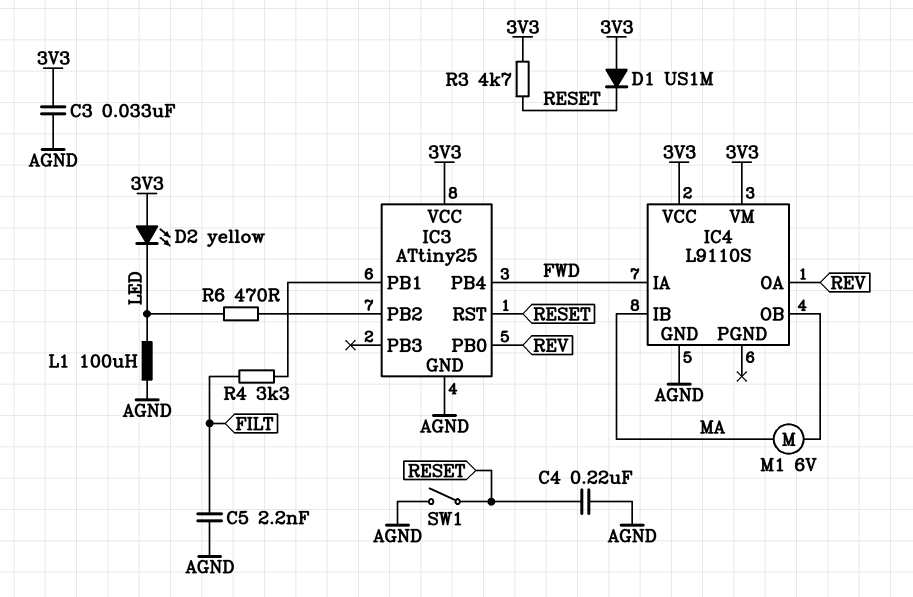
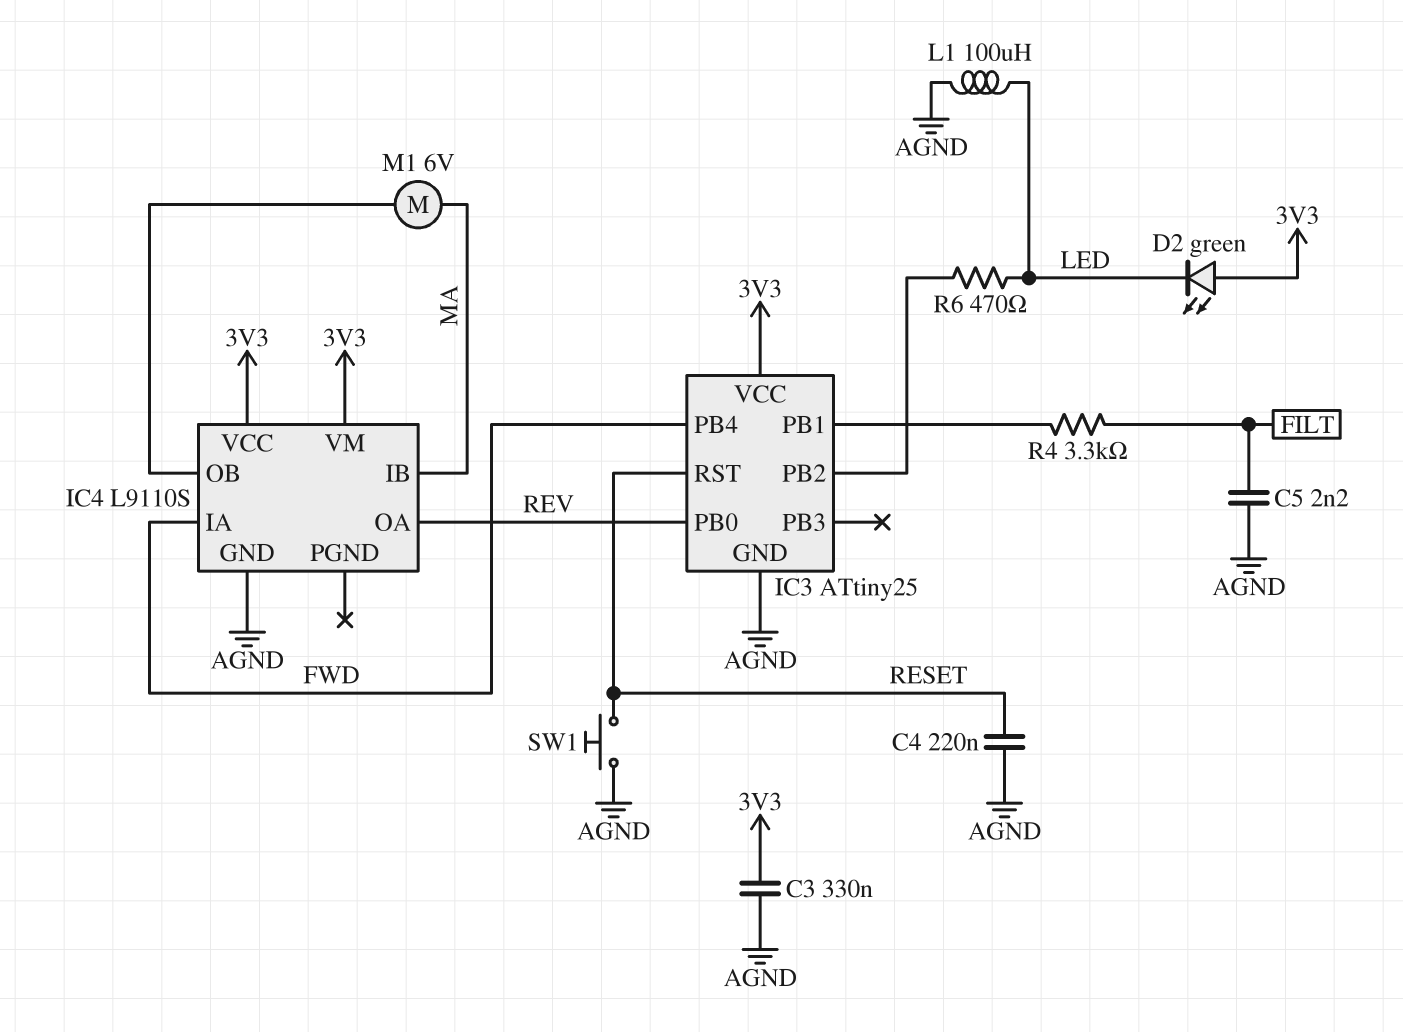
C3: 33nF (3V3, AGND) -> 330nF (3V3, AGND)
D1: diode US1M (A 3V3, K RESET) -> none
D2: LED yellow (A 3V3, K LED) -> LED green (A 3V3, K LED)
R3: 4.7k (3V3, RESET) -> none
SW1: switch (AGND, RESET) -> button (AGND, RESET)

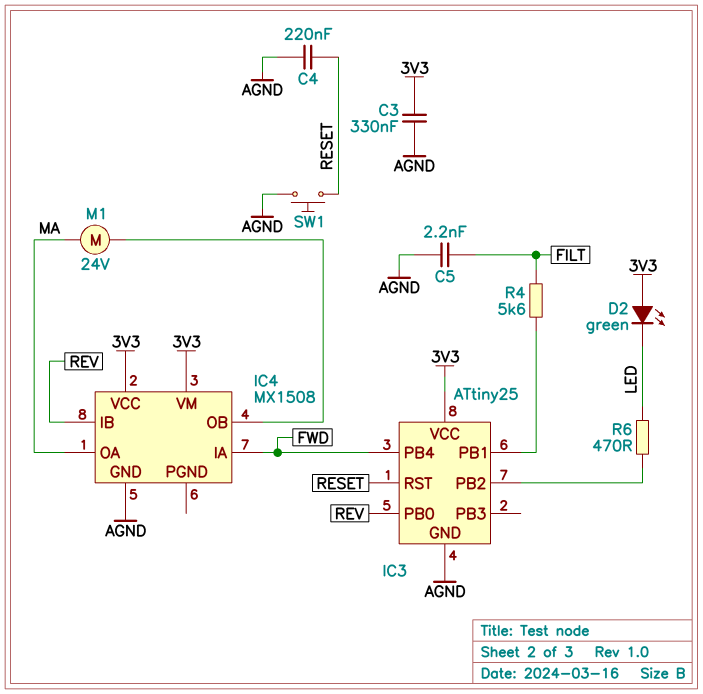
IC4: L9110S -> MX1508
IC4 pin IB: MA -> REV
IC4 pin OA: REV -> MA
L1: 100uH (AGND, LED) -> none
M1: motor 6V (IC4/OB, MA) -> motor 24V (IC4/OB, MA)
R4: 3.3k (FILT, IC3/PB1) -> 5.6k (FILT, IC3/PB1)

